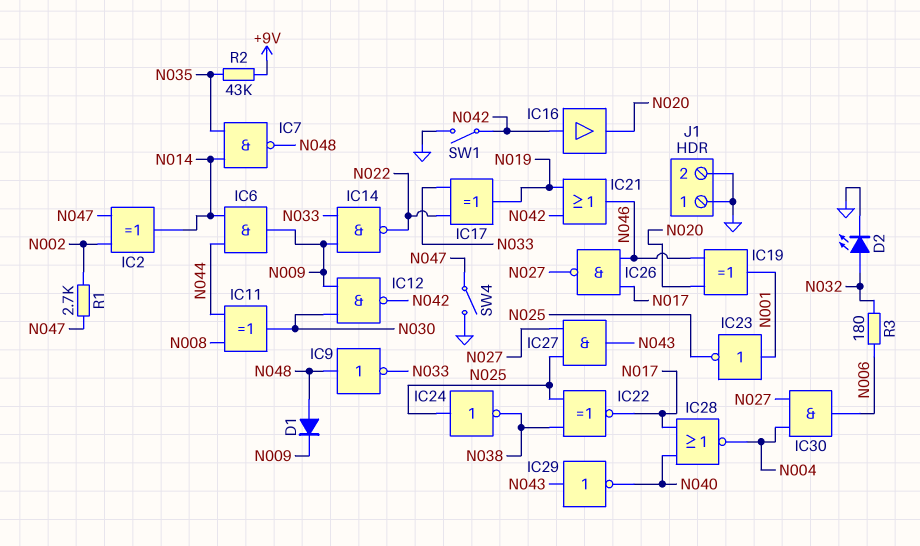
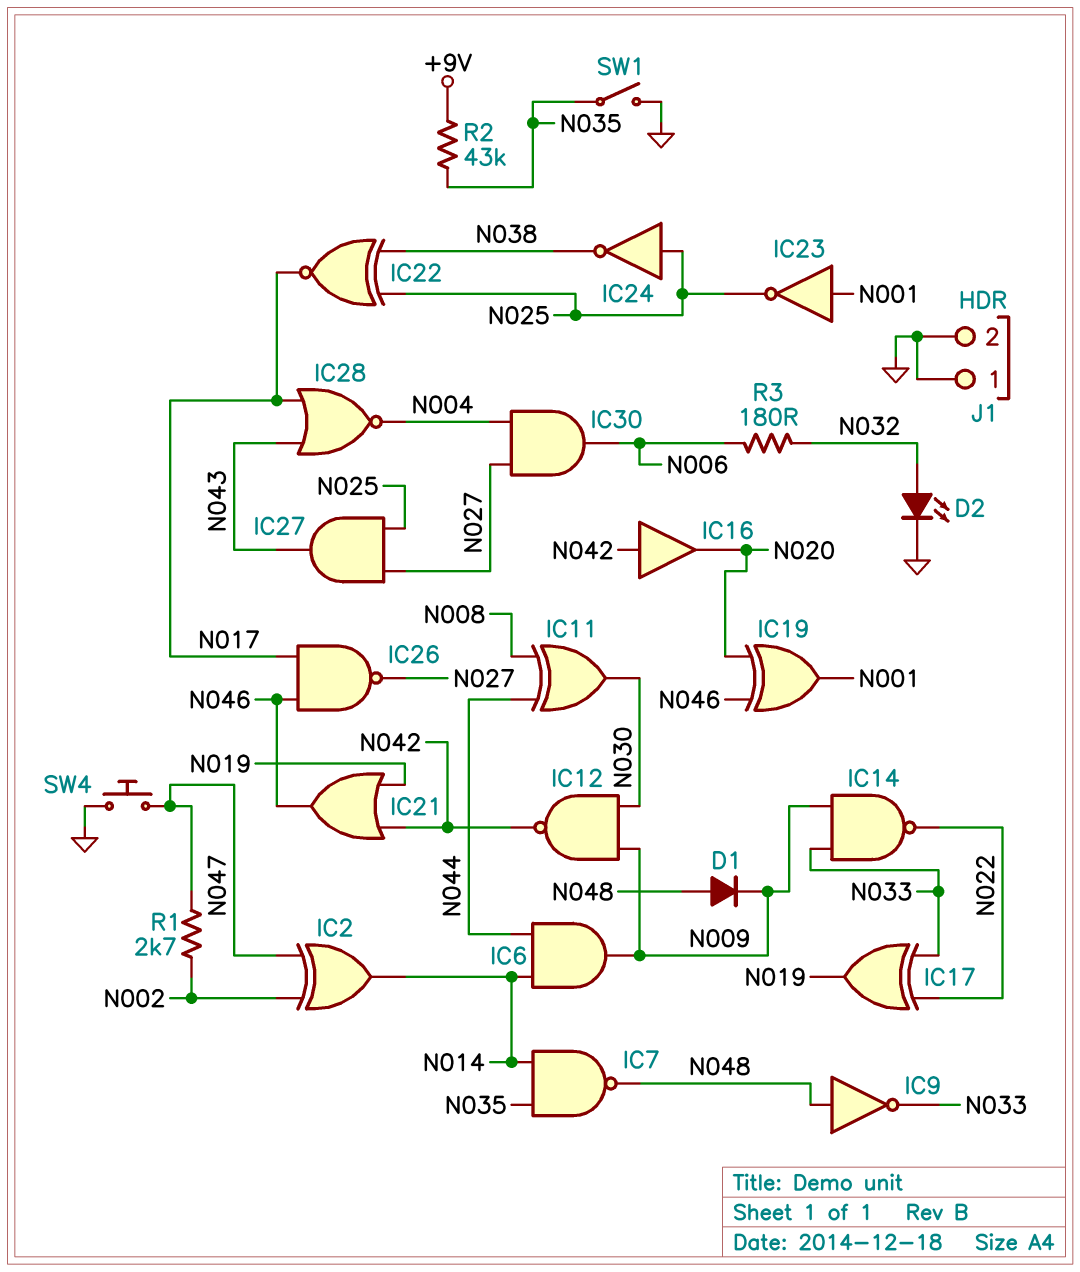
IC28: NOR (in N017, in N040, out N004) -> NOR (in N017, in N043, out N004)
IC29: NOT (in N043, out N040) -> none
SW1: switch (GND, N042) -> switch (GND, N035)
SW4: switch (GND, N047) -> button (GND, N047)

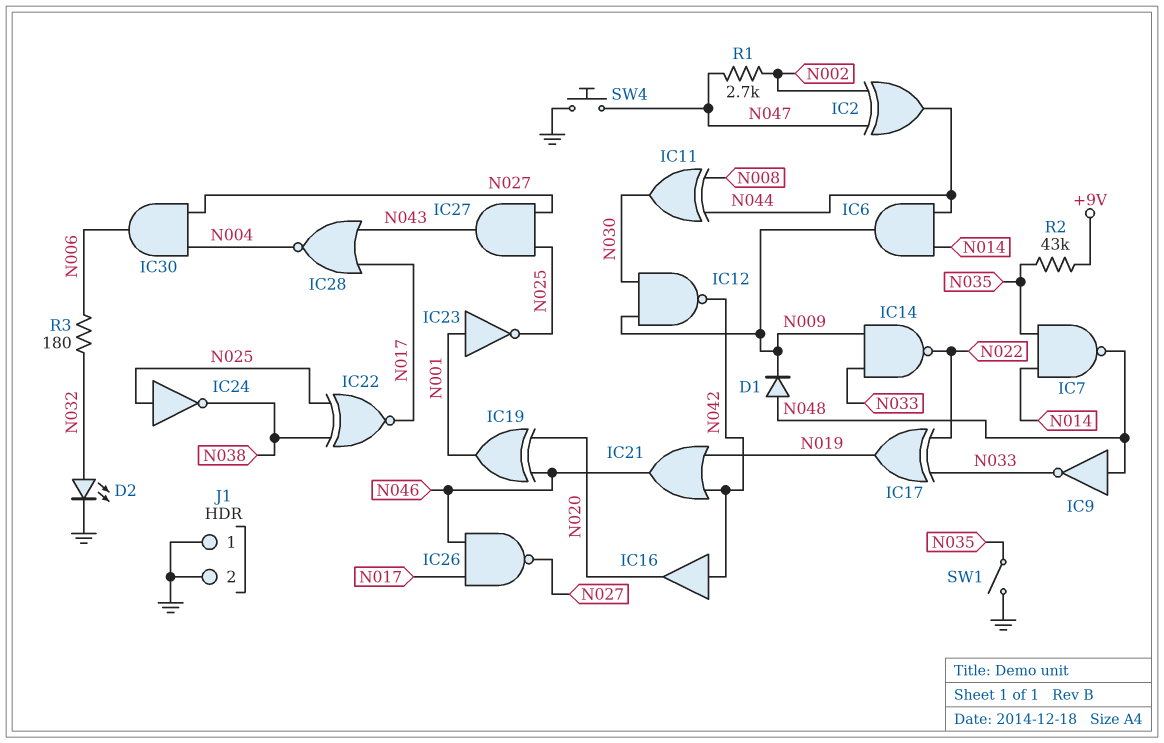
IC2: XOR (in N002, in N047, out N014) -> XOR (in N002, in N047, out N044)

